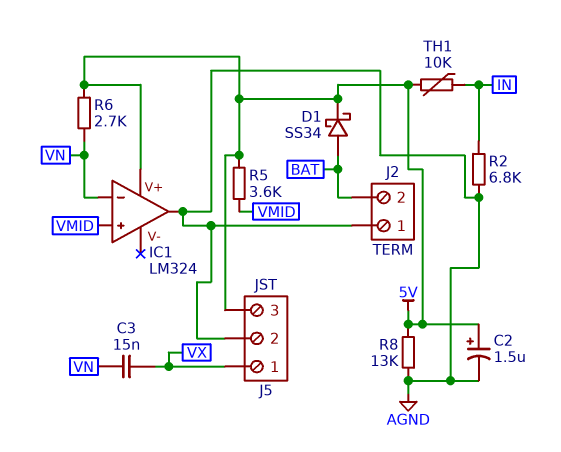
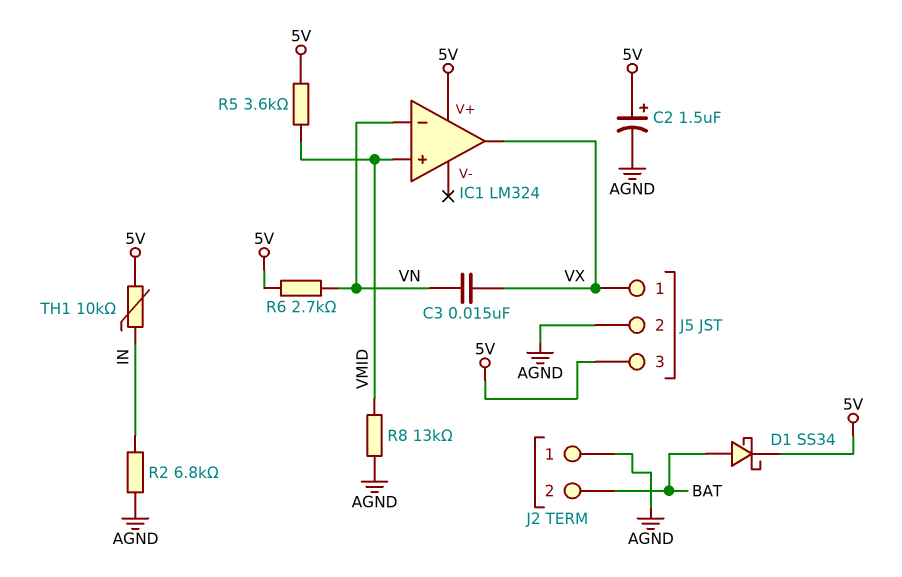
IC1 pin out: AGND -> VX
R8: 13k (5V, AGND) -> 13k (AGND, VMID)

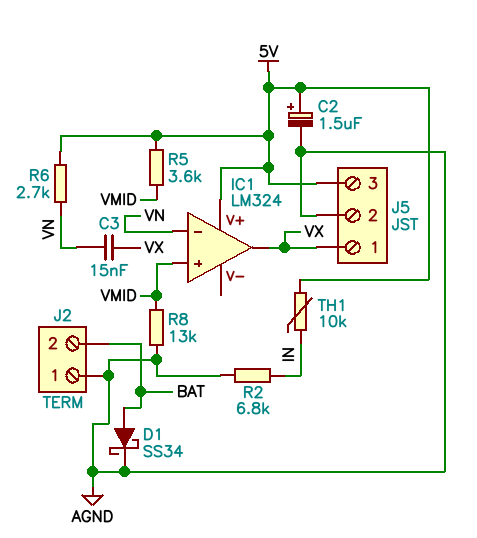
D1: schottky SS34 (A BAT, K 5V) -> schottky SS34 (A BAT, K AGND)

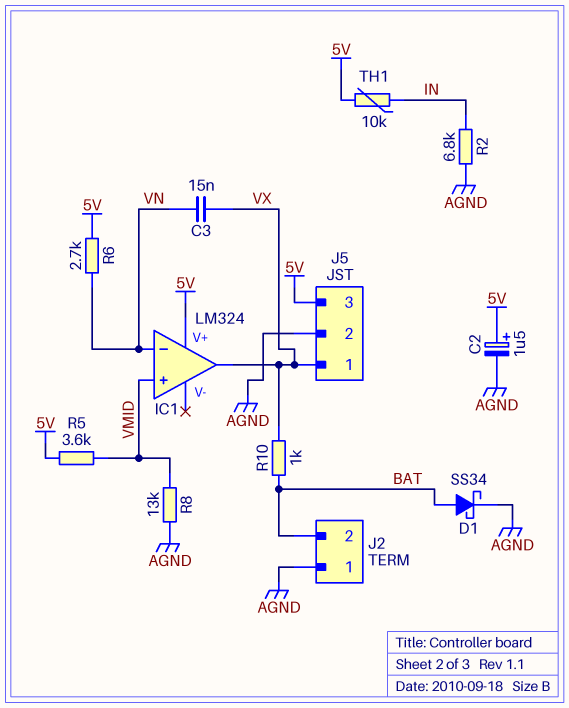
R10: none -> 1k (BAT, VX)

